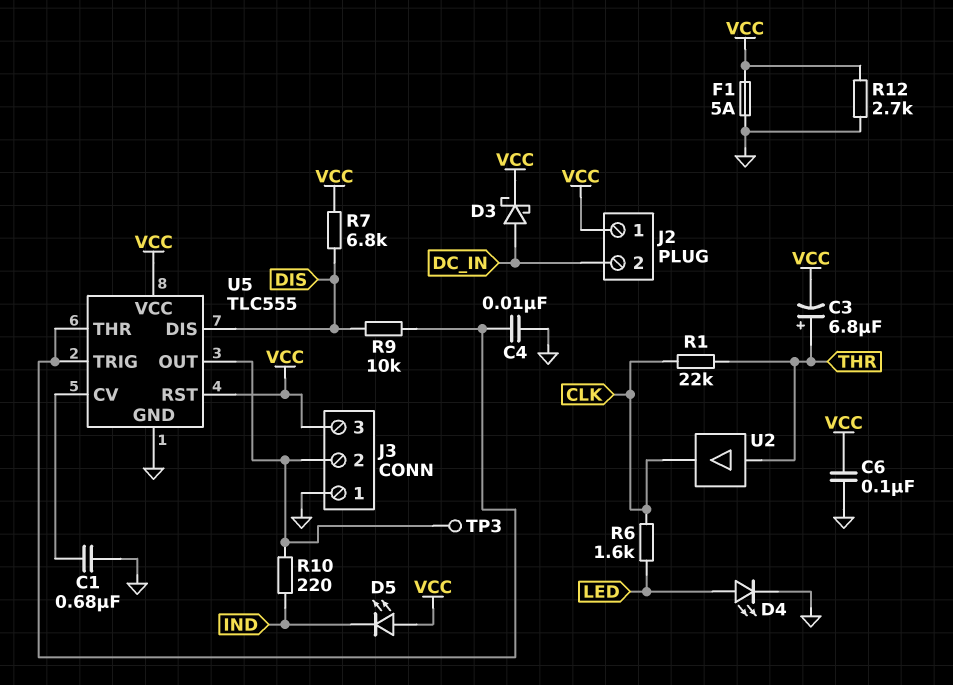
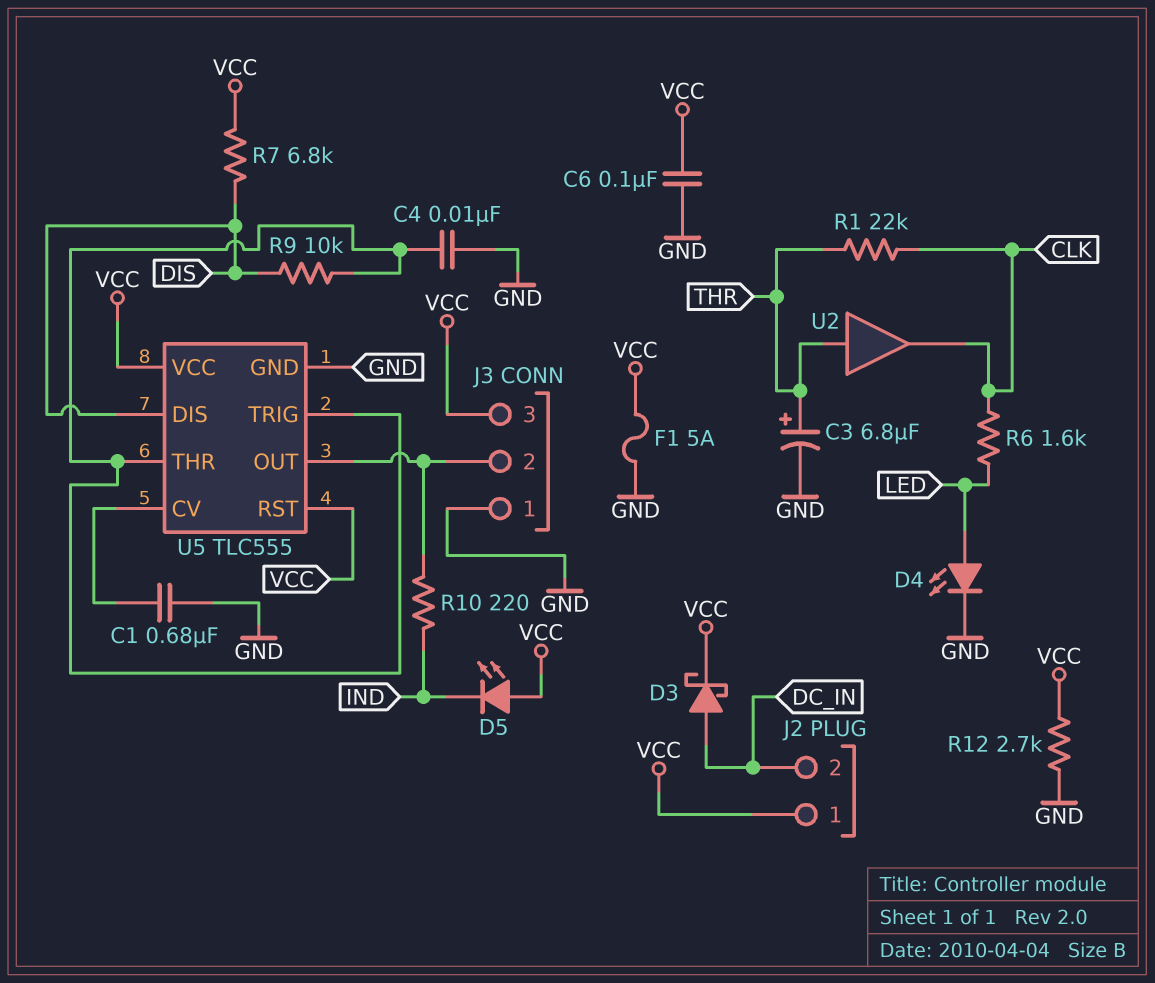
C3: 6.8uF (plus THR, minus VCC) -> 6.8uF (plus THR, minus GND)
TP3: test point (J3/2) -> none

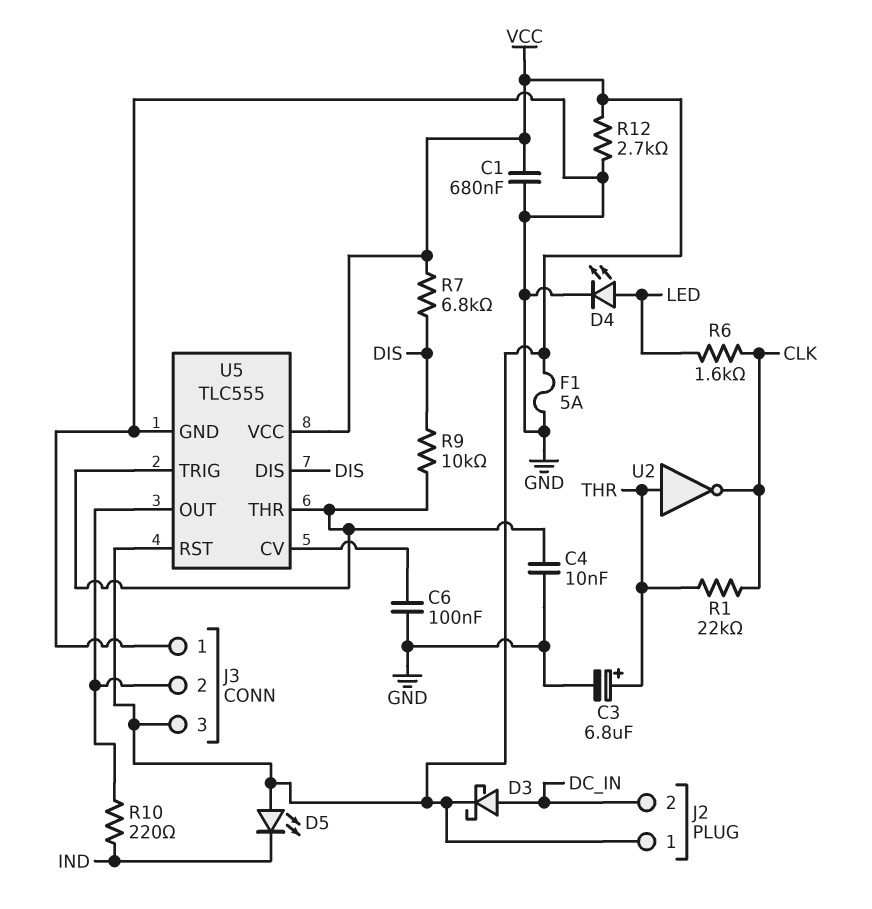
C1: 680nF (GND, U5/CV) -> 680nF (GND, VCC)
C6: 100nF (GND, VCC) -> 100nF (GND, U5/CV)
U2: buffer (in THR, out CLK) -> NOT (in THR, out CLK)

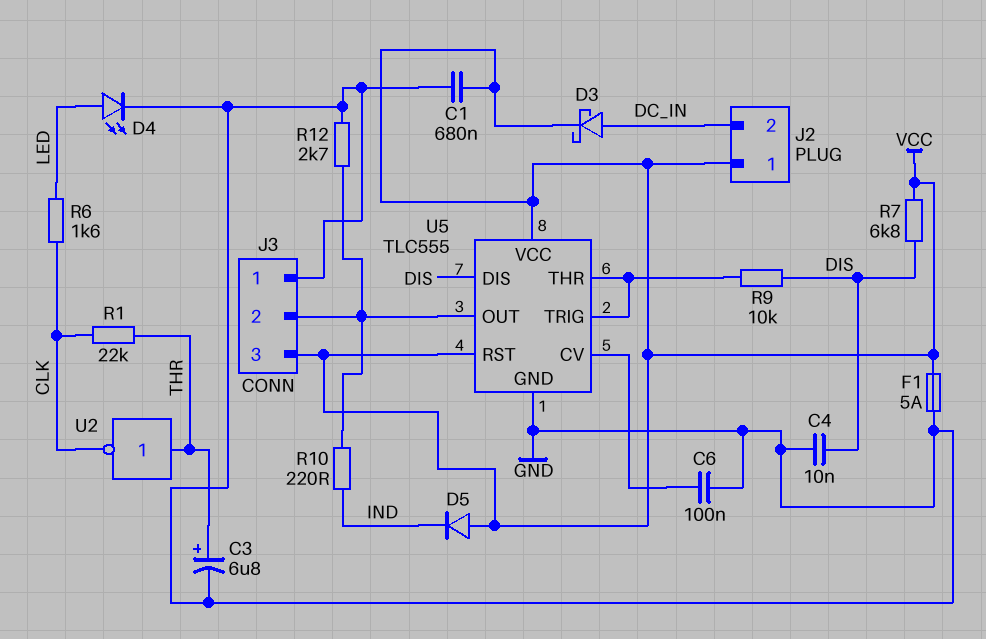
C4: 10nF (GND, U5/THR) -> 10nF (DIS, GND)
D5: LED (A VCC, K IND) -> diode (A VCC, K IND)
R12: 2.7k (GND, VCC) -> 2.7k (GND, J3/2)

